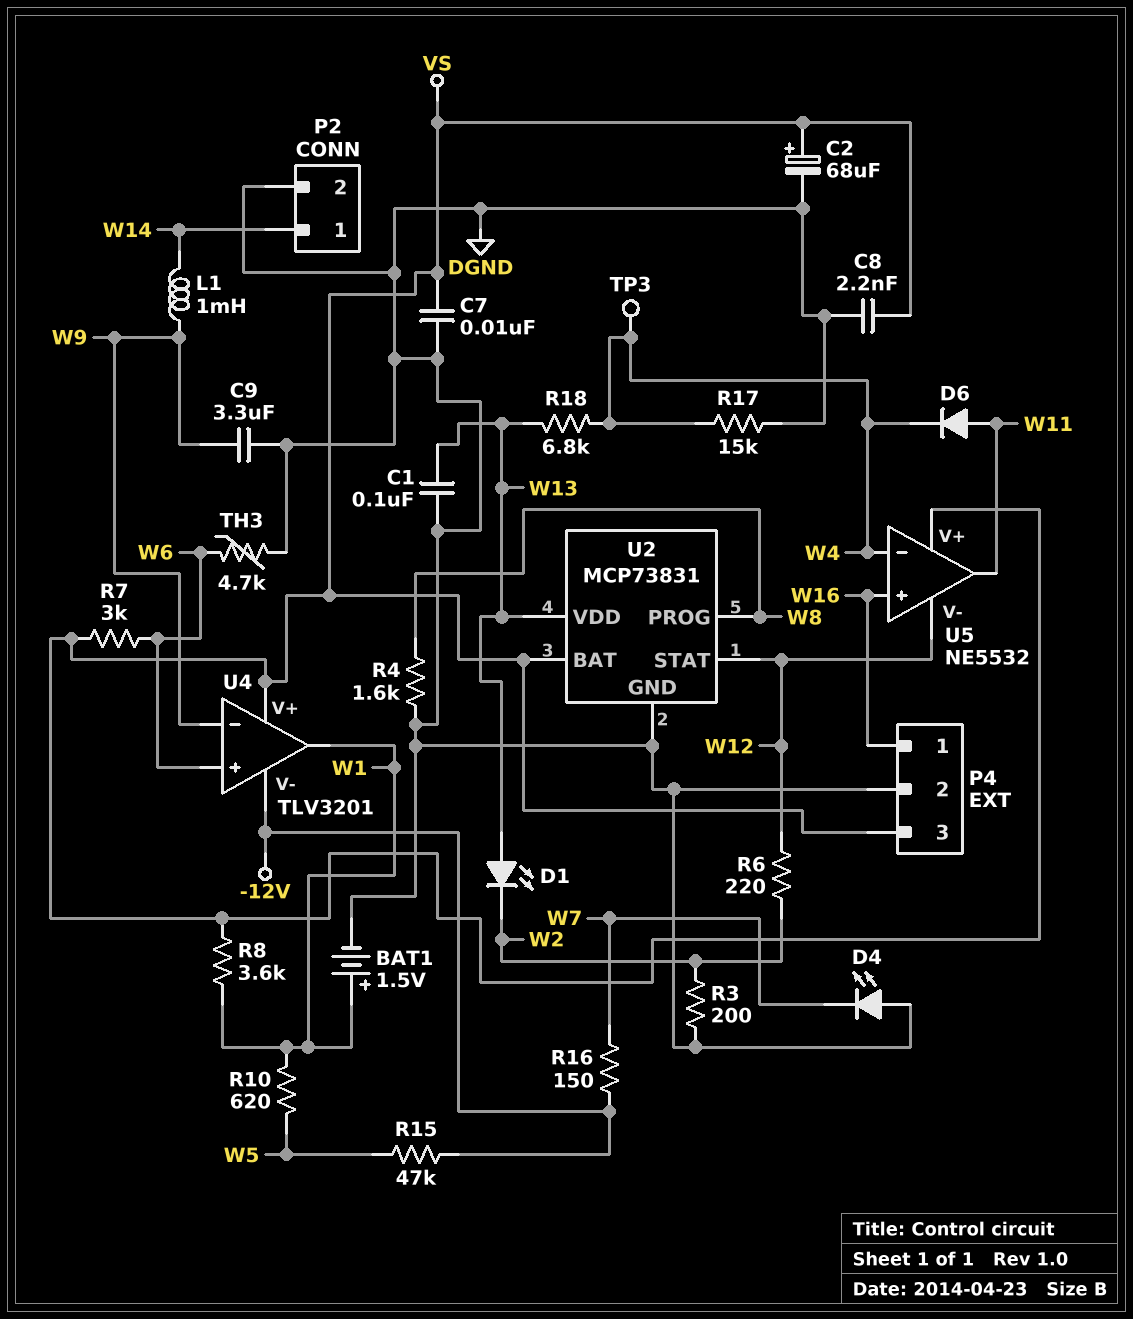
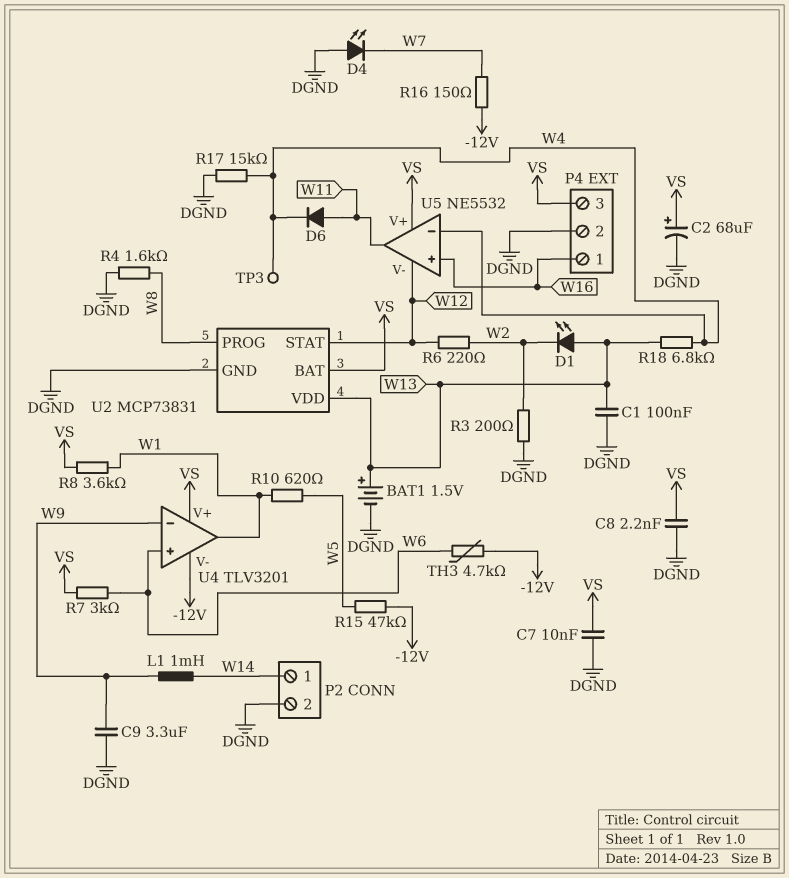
BAT1: 1.5V (plus W1, minus DGND) -> 1.5V (plus W13, minus DGND)
TH3: 4.7k (DGND, W6) -> 4.7k (-12V, W6)

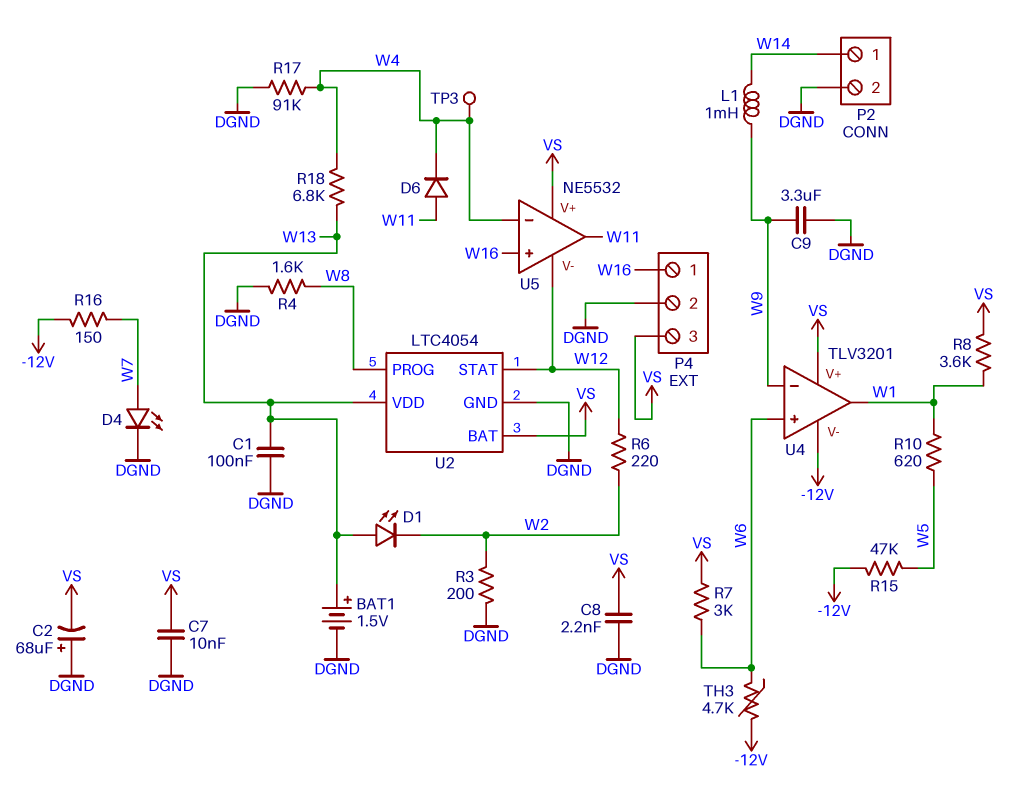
C2: 68uF (plus VS, minus DGND) -> 68uF (plus DGND, minus VS)
D4: LED (A DGND, K W7) -> LED (A W7, K DGND)
R17: 15k (DGND, W4) -> 91k (DGND, W4)
U2: MCP73831 -> LTC4054

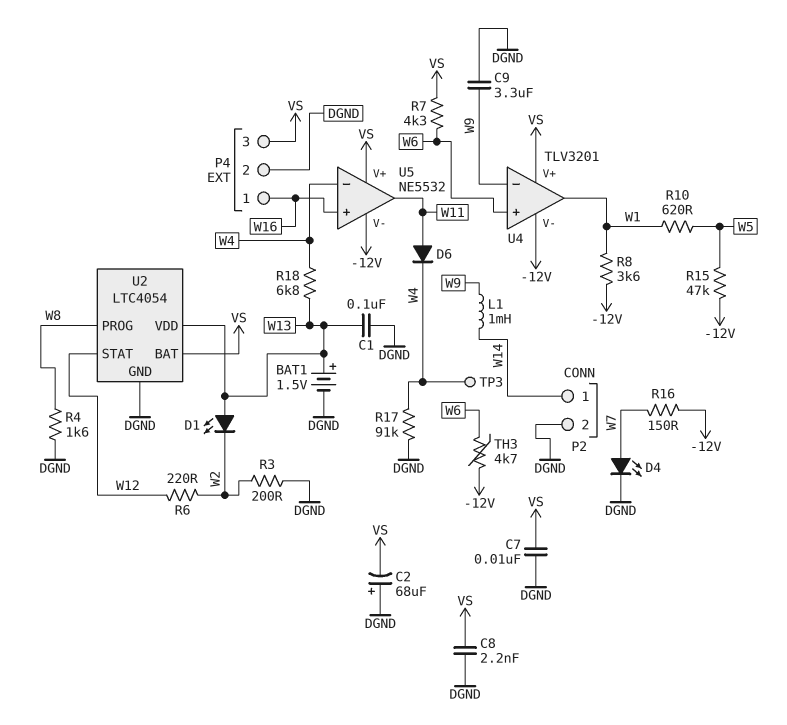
R7: 3k (VS, W6) -> 4.3k (VS, W6)
R8: 3.6k (VS, W1) -> 3.6k (-12V, W1)
U5 pin V-: W12 -> -12V

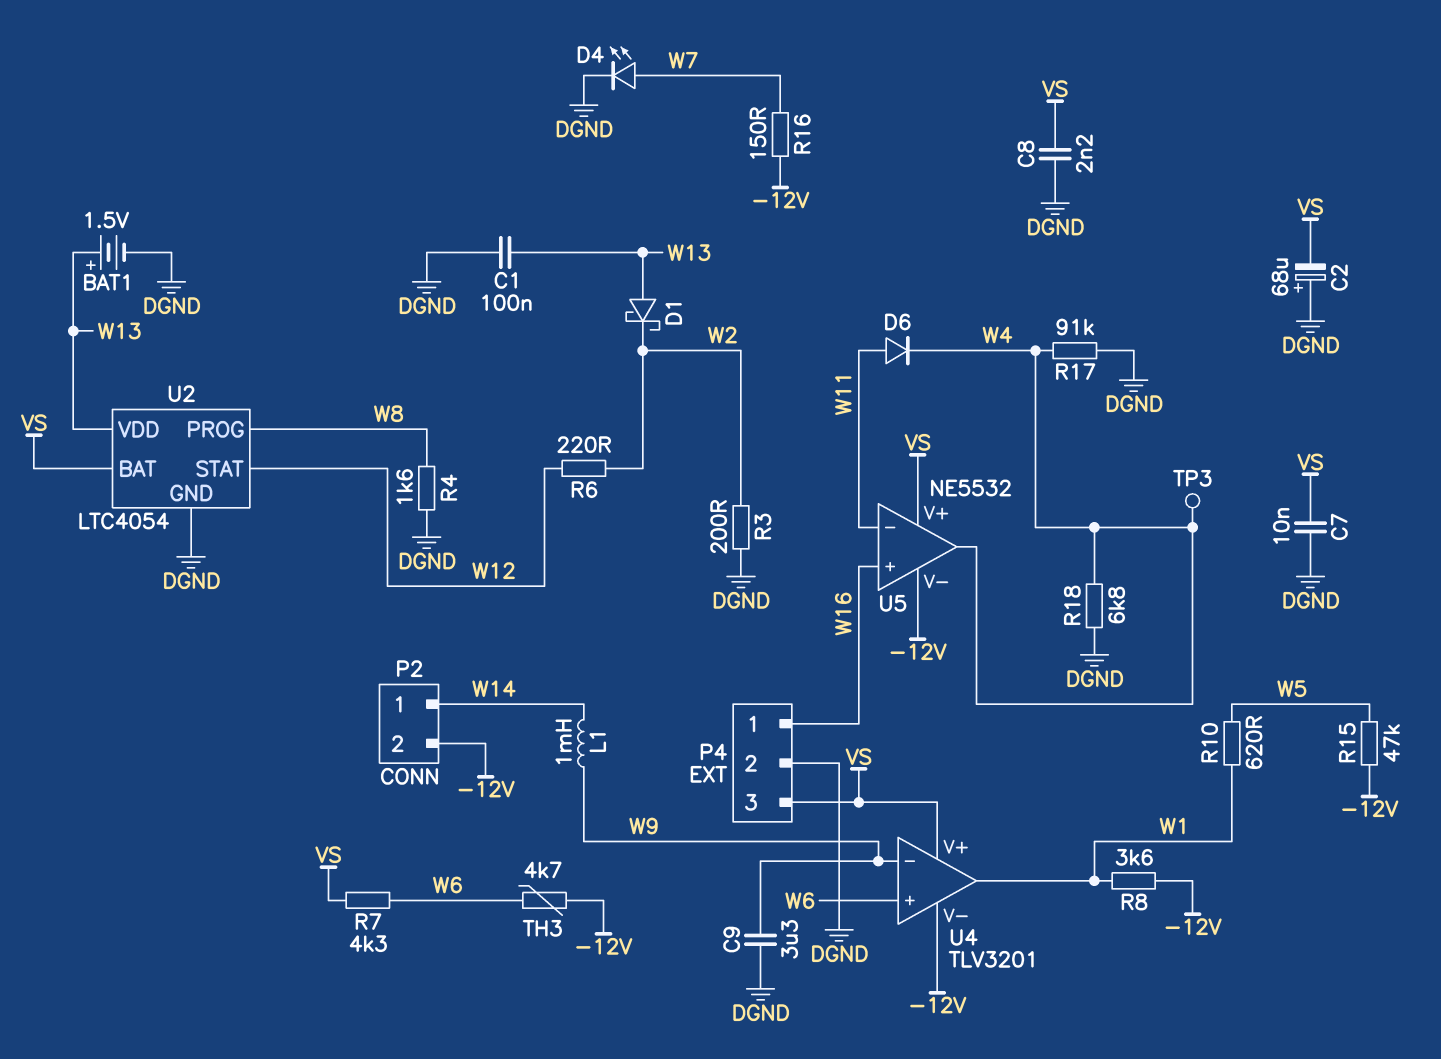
D1: LED (A W13, K W2) -> schottky (A W13, K W2)
P2 pin 2: DGND -> -12V
R18: 6.8k (W4, W13) -> 6.8k (DGND, W4)
U5 pin in-: W4 -> W11
U5 pin out: W11 -> W4

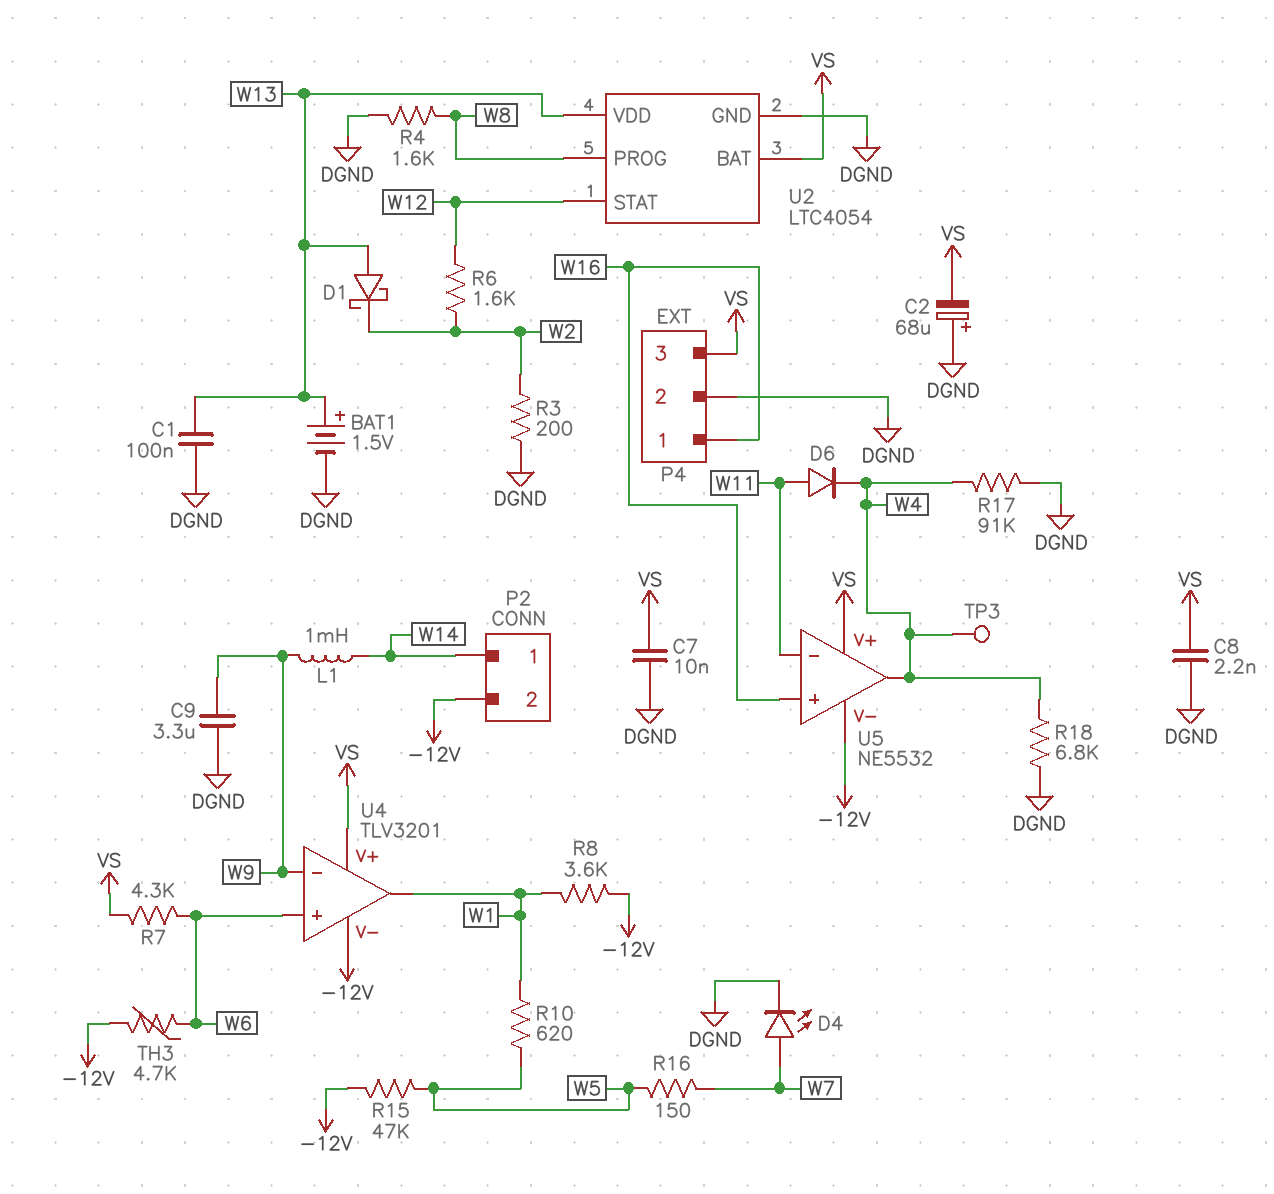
R6: 220 (W2, W12) -> 1.6k (W2, W12)
R16: 150 (-12V, W7) -> 150 (W5, W7)

